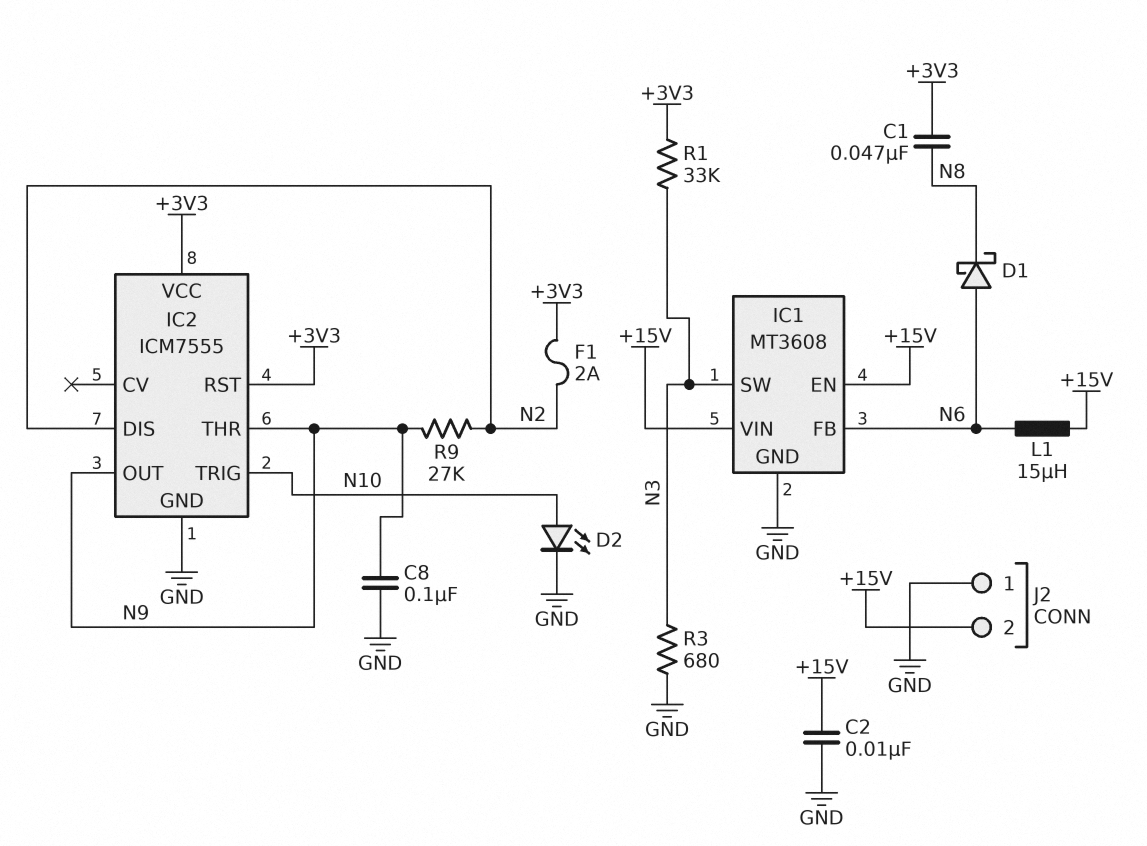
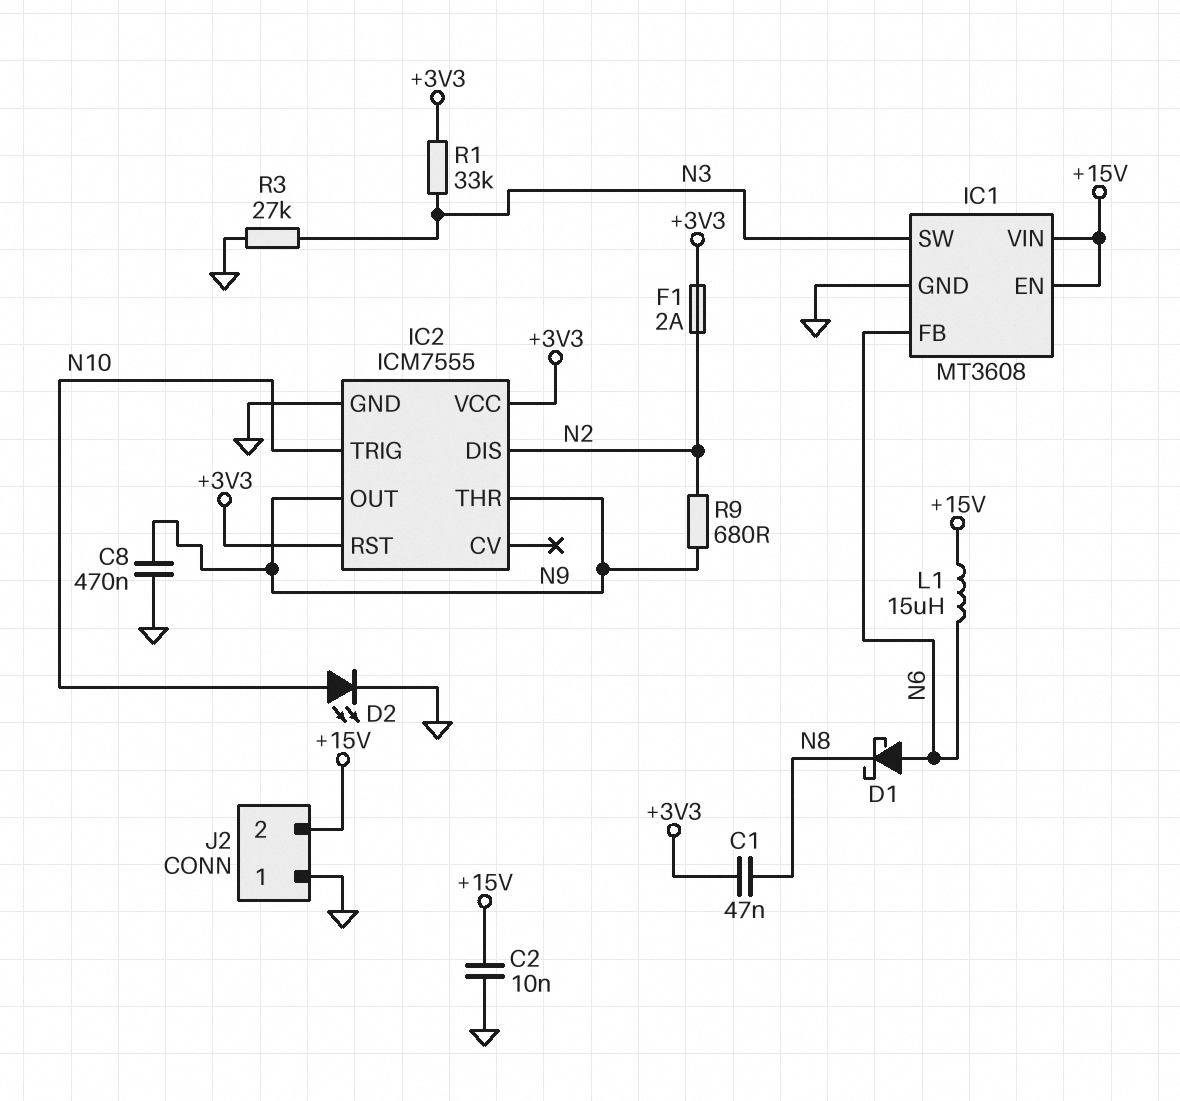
C8: 100nF (GND, N9) -> 470nF (GND, N9)
R3: 680 (GND, N3) -> 27k (GND, N3)
R9: 27k (N2, N9) -> 680 (N2, N9)

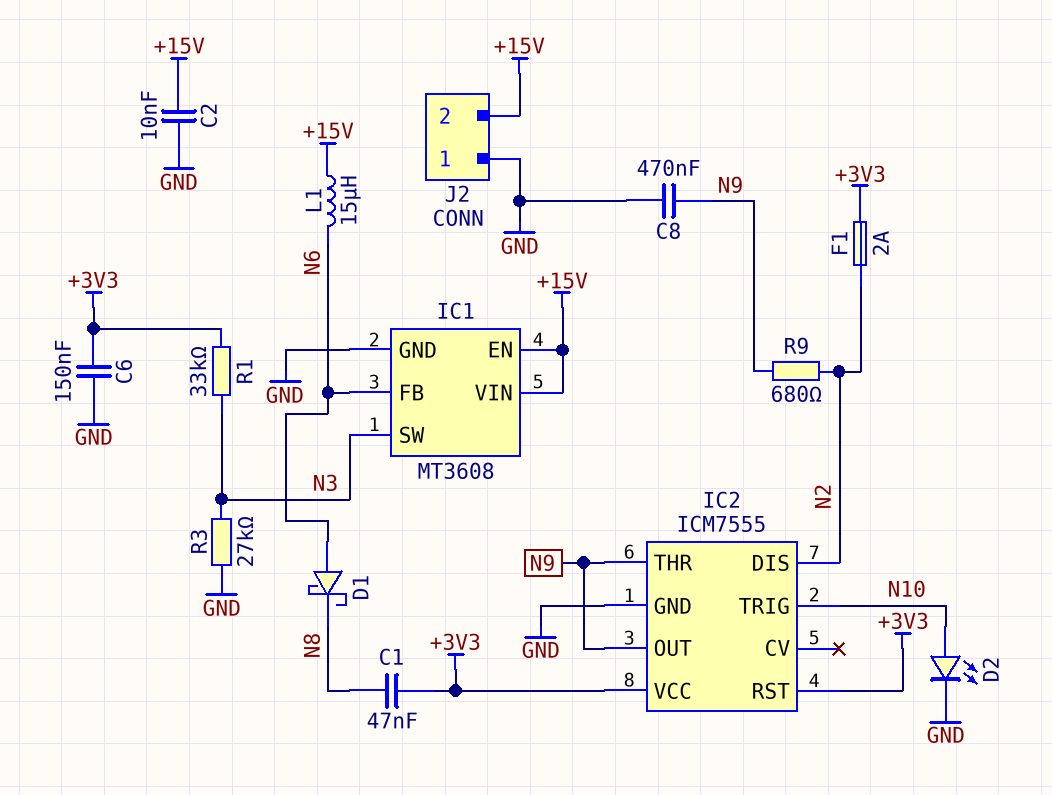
C6: none -> 150nF (+3V3, GND)

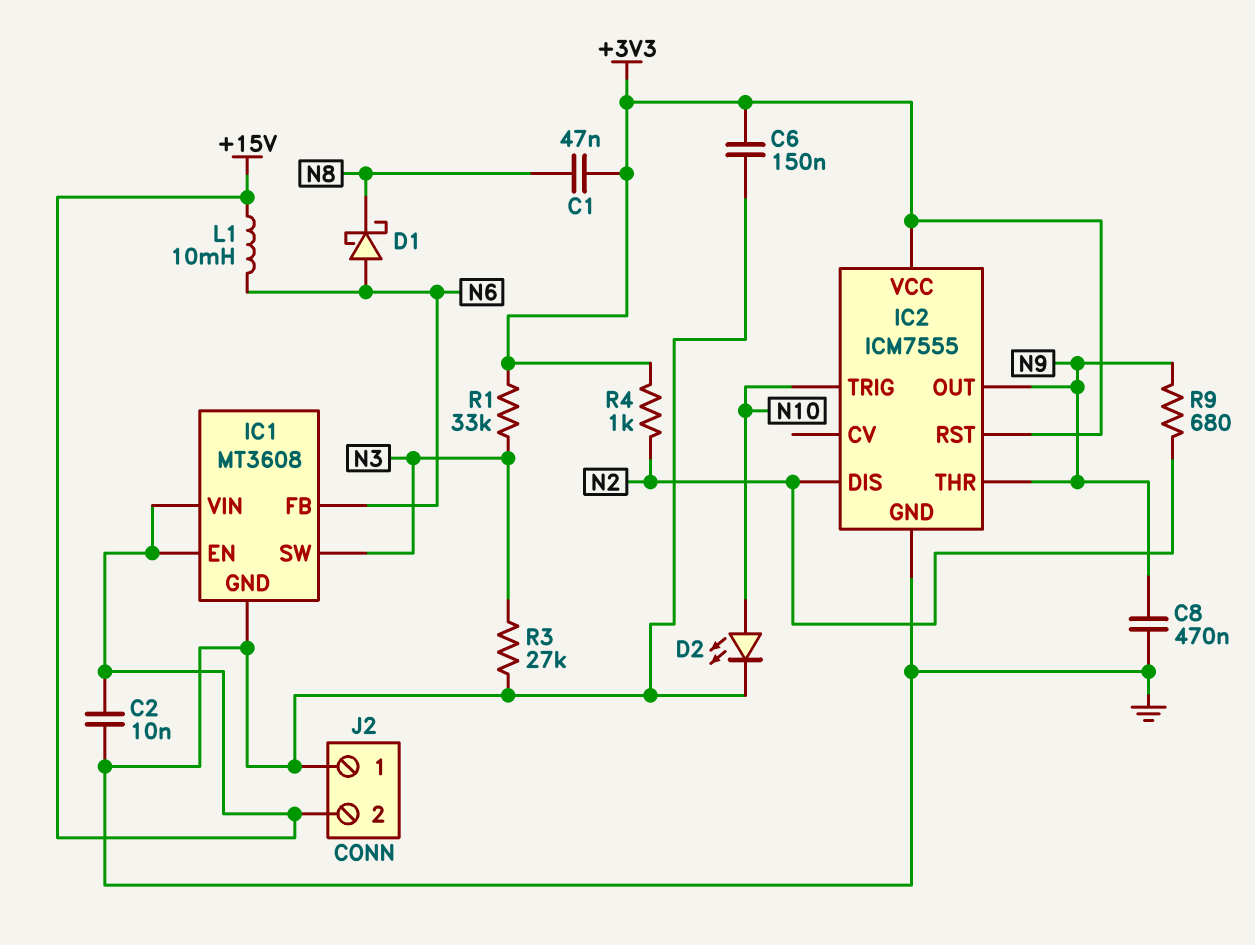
F1: 2A (+3V3, N2) -> none
L1: 15uH (+15V, N6) -> 10mH (+15V, N6)
R4: none -> 1k (+3V3, N2)

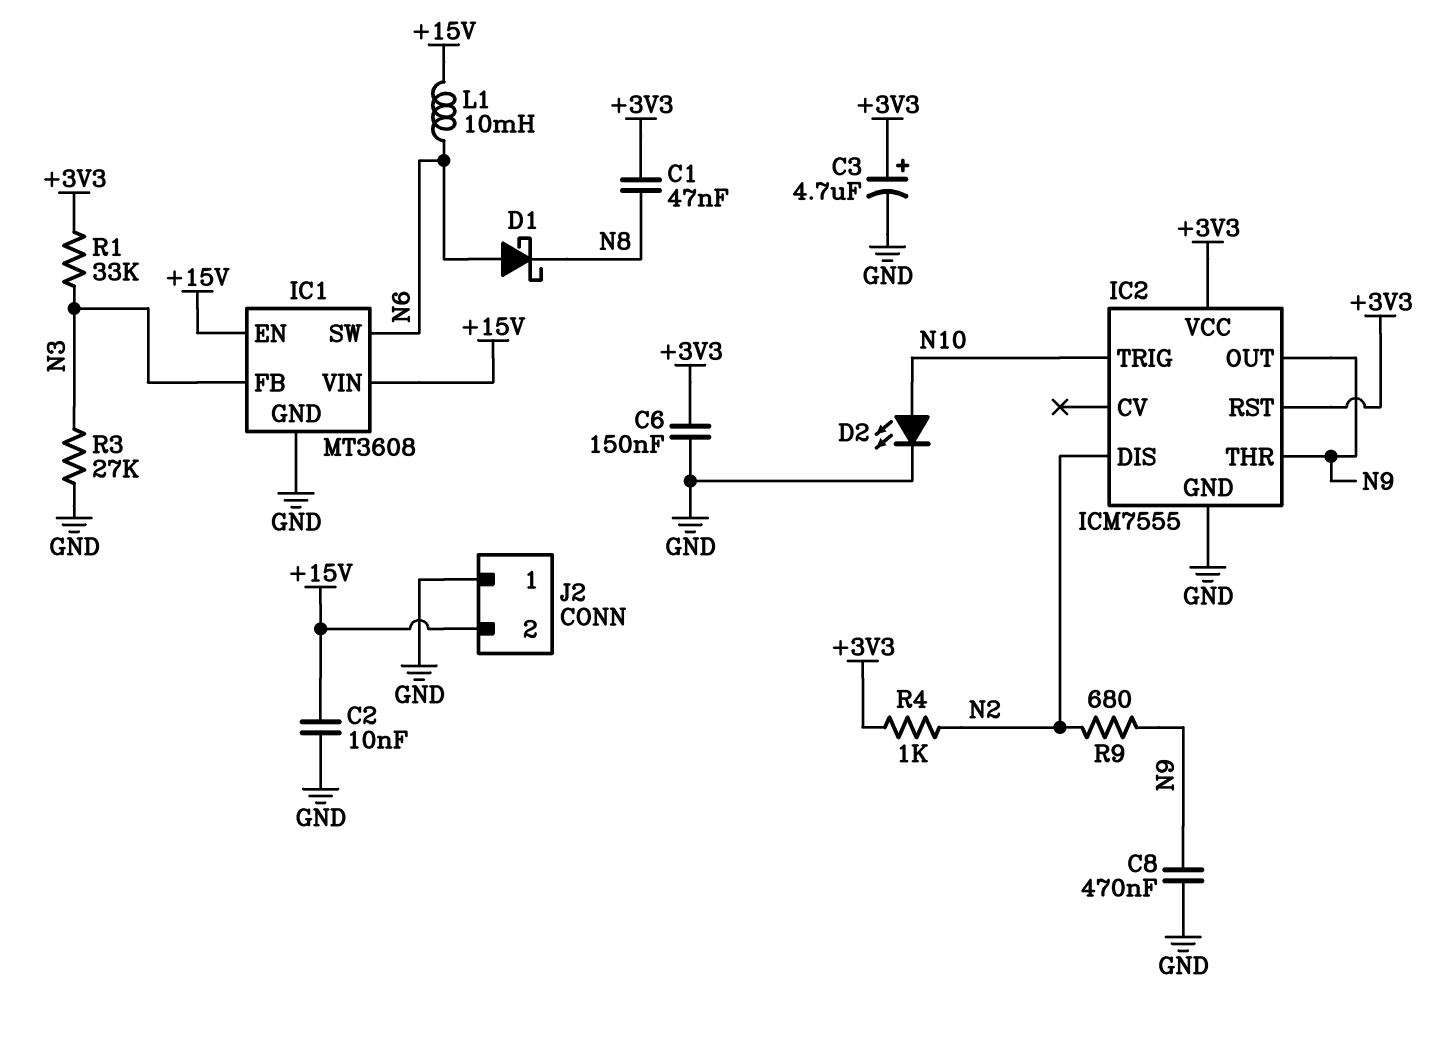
C3: none -> 4.7uF (plus +3V3, minus GND)
IC1 pin FB: N6 -> N3
IC1 pin SW: N3 -> N6

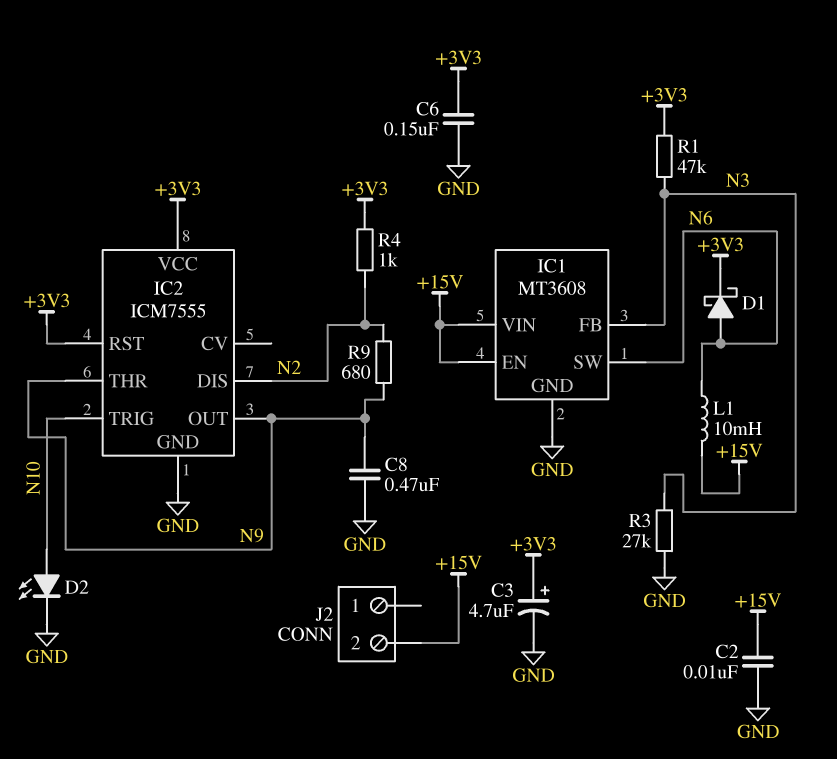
C1: 47nF (+3V3, N8) -> none
D1: schottky (A N6, K N8) -> schottky (A N6, K +3V3)
J2 pin 1: GND -> none
R1: 33k (+3V3, N3) -> 47k (+3V3, N3)

